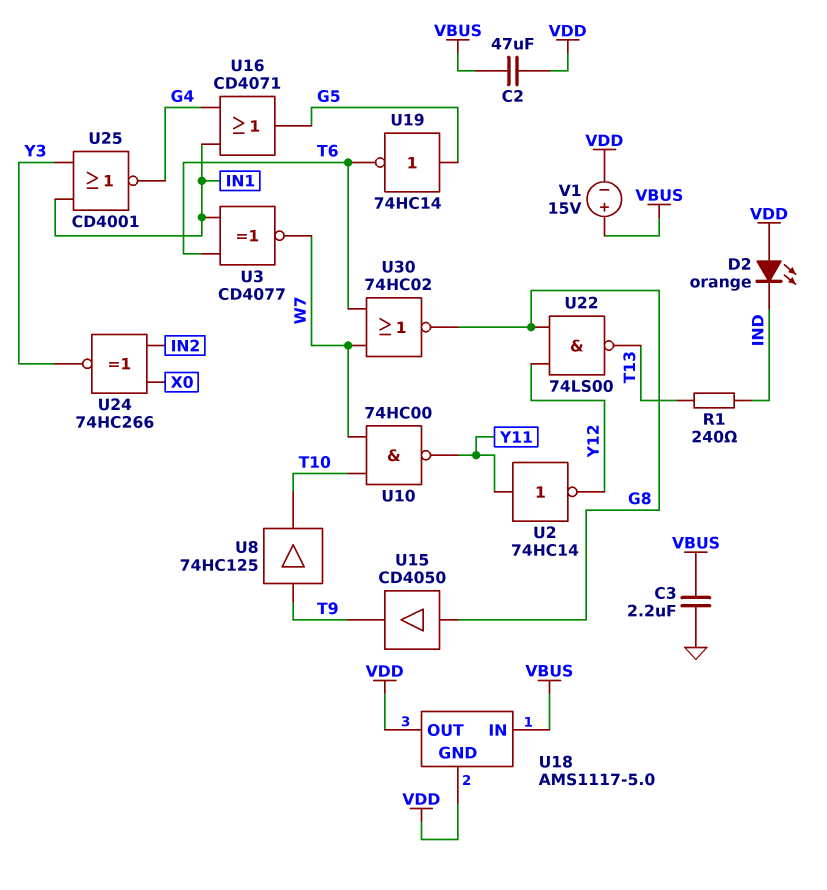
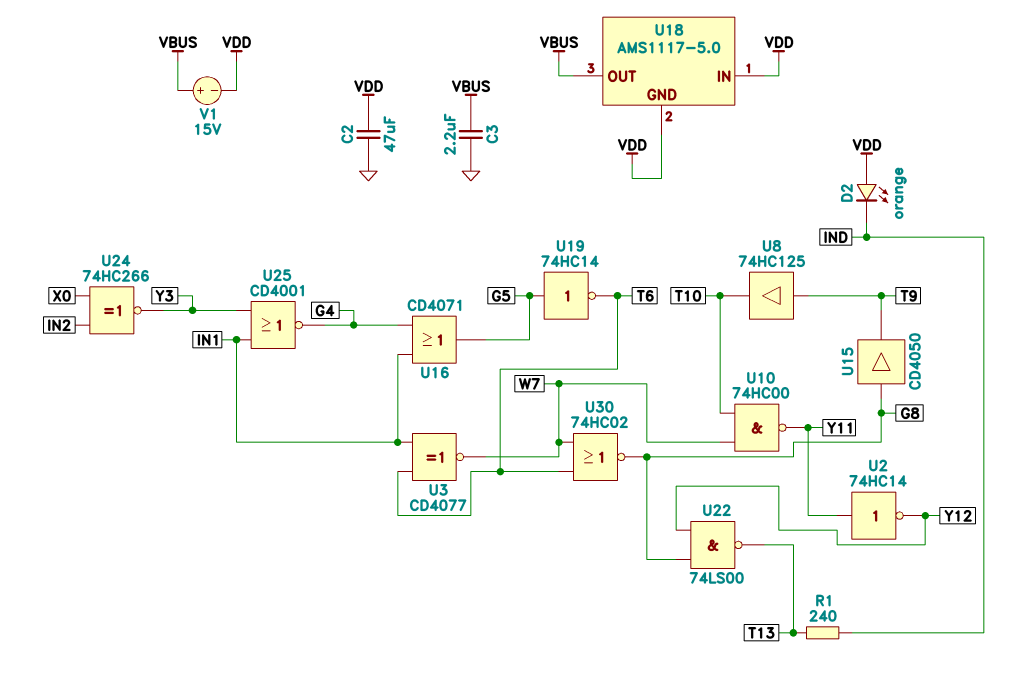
C2: 47uF (VBUS, VDD) -> 47uF (GND, VDD)
U18 pin IN: VBUS -> VDD
U18 pin OUT: VDD -> VBUS

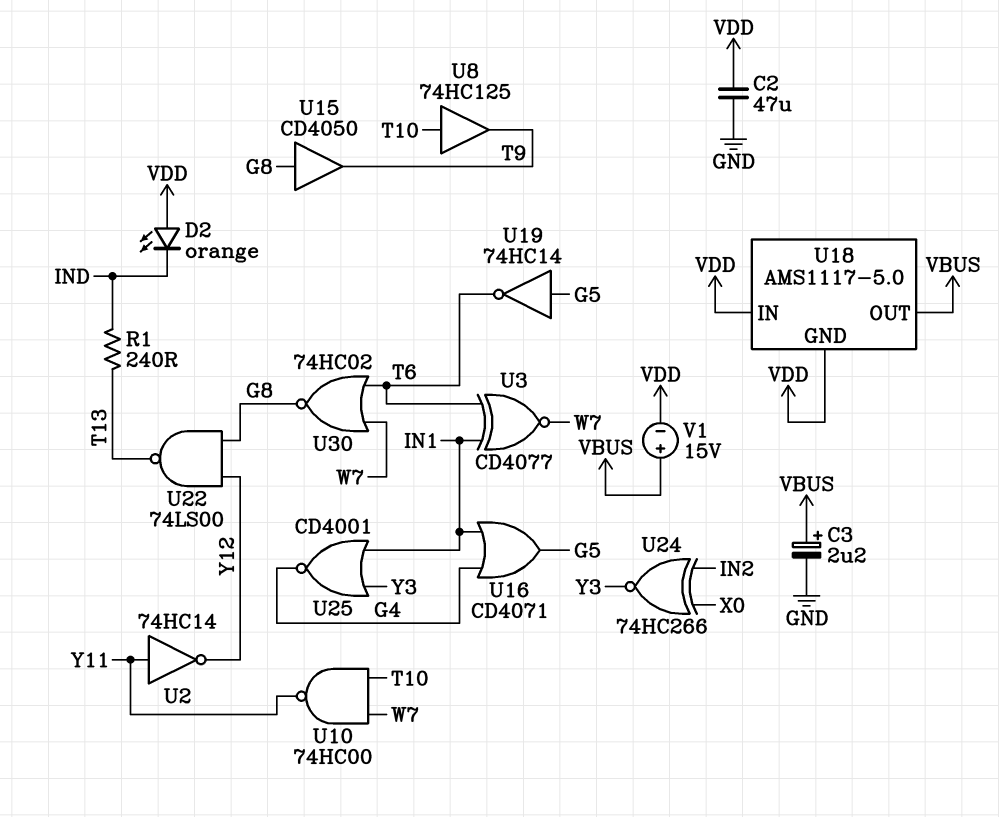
C3: 2.2uF (GND, VBUS) -> 2.2uF (plus VBUS, minus GND)
U8: buffer 74HC125 (in T9, out T10) -> buffer 74HC125 (in T10, out T9)

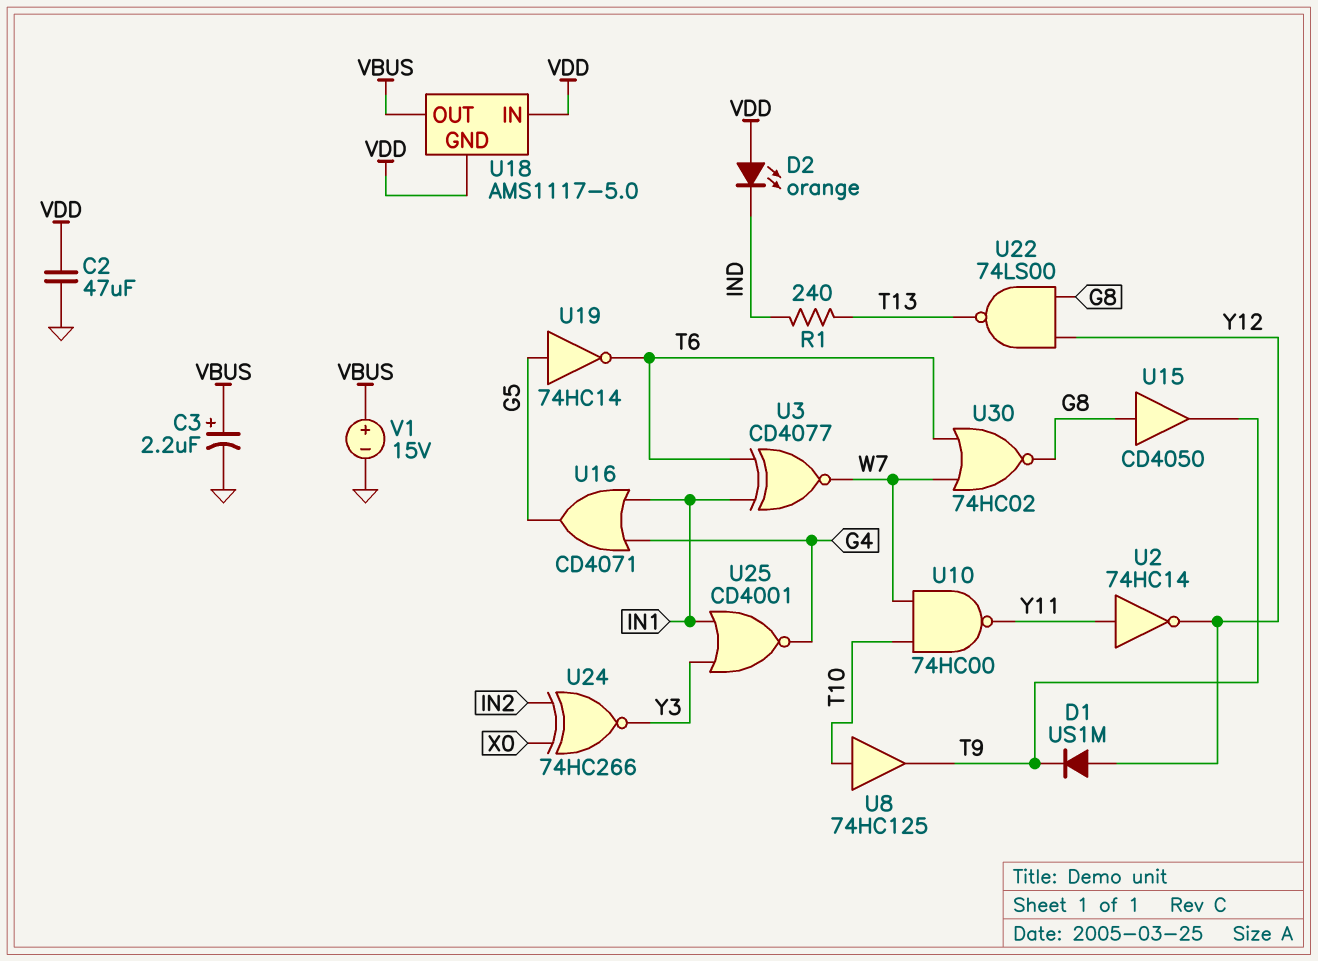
D1: none -> diode US1M (A Y12, K T9)
V1: 15V (plus VBUS, minus VDD) -> 15V (plus VBUS, minus GND)

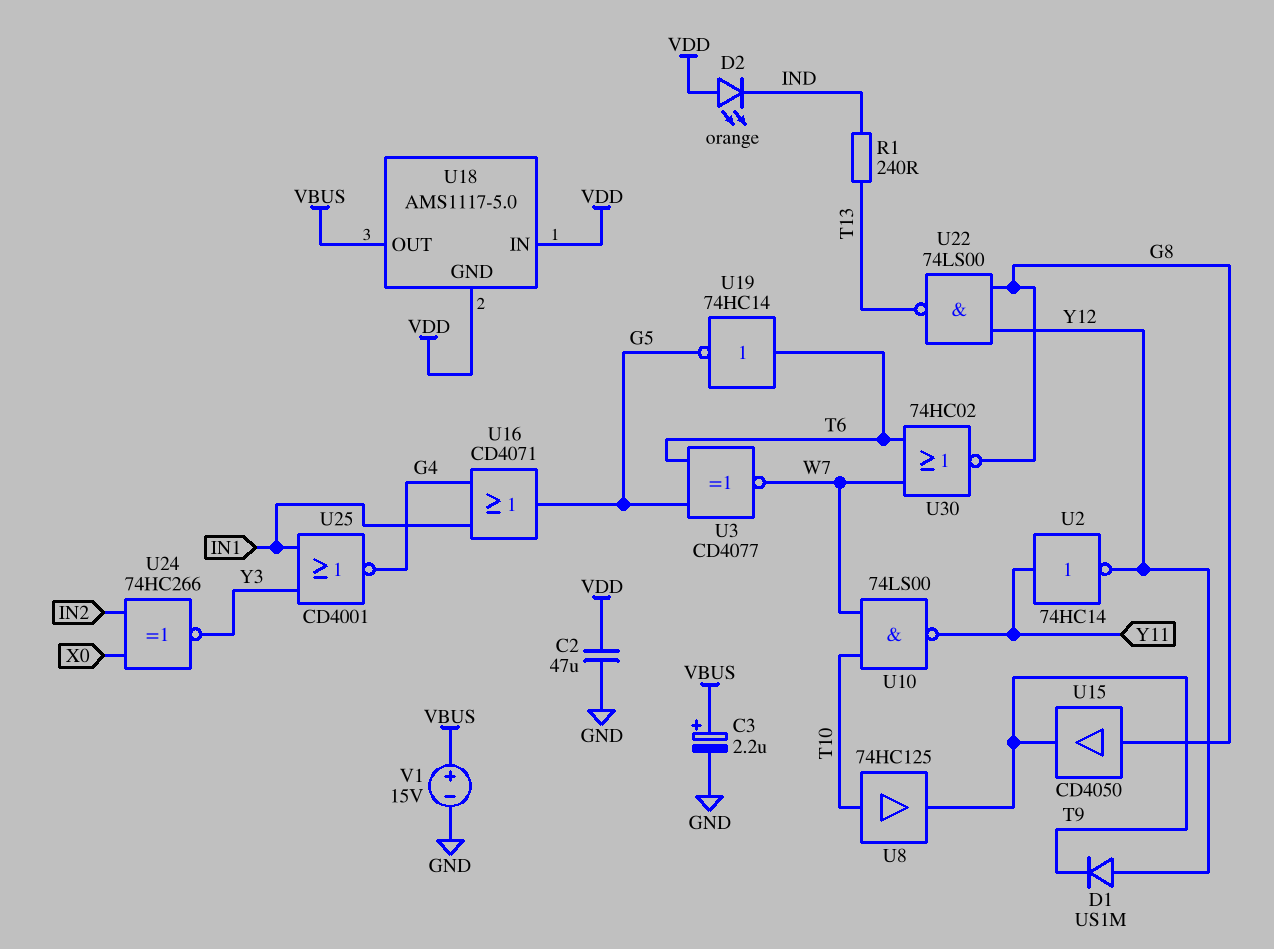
U3: XNOR CD4077 (in IN1, in T6, out W7) -> XNOR CD4077 (in G5, in T6, out W7)
U10: NAND 74HC00 (in T10, in W7, out Y11) -> NAND 74LS00 (in T10, in W7, out Y11)
U19: NOT 74HC14 (in G5, out T6) -> NOT 74HC14 (in T6, out G5)

